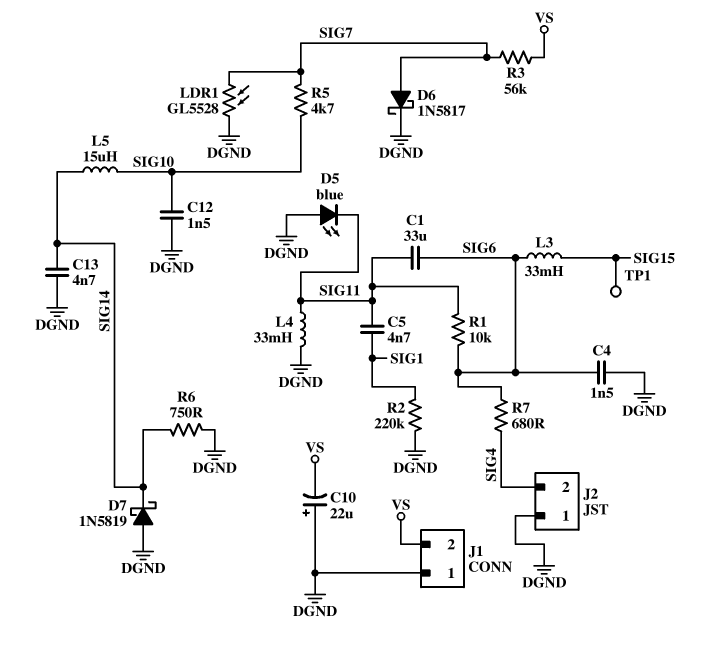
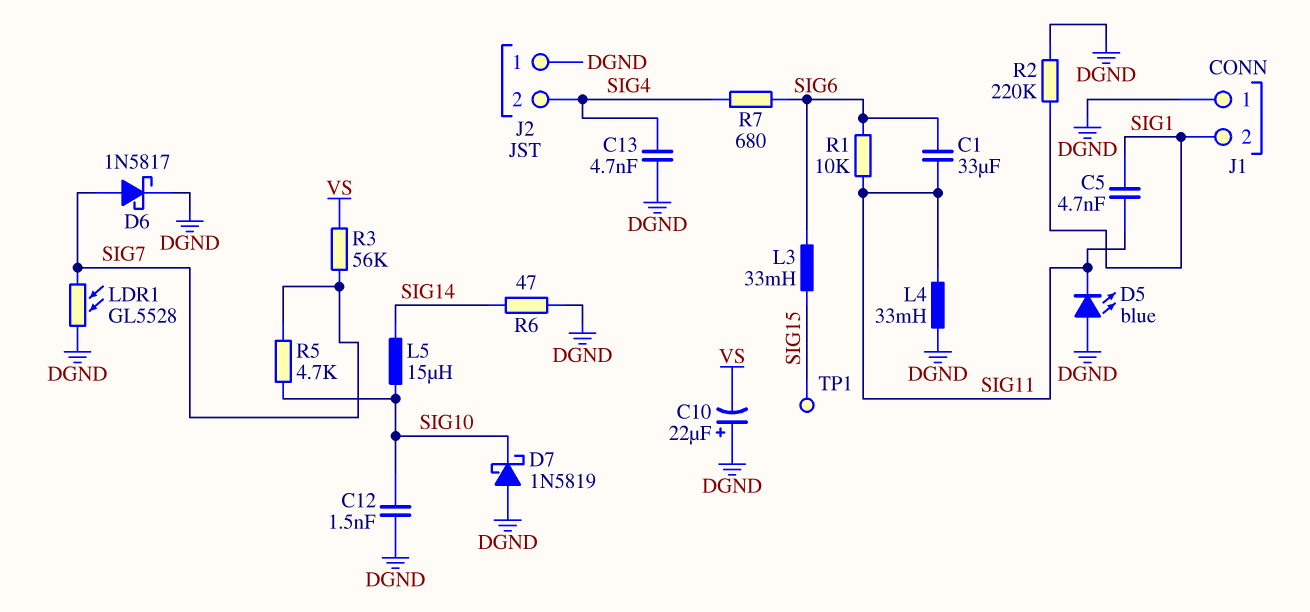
C4: 1.5nF (DGND, SIG6) -> none
C13: 4.7nF (DGND, SIG14) -> 4.7nF (DGND, SIG4)
D7: schottky 1N5819 (A DGND, K SIG14) -> schottky 1N5819 (A DGND, K SIG10)
J1 pin 2: VS -> SIG1
R6: 750 (DGND, SIG14) -> 47 (DGND, SIG14)

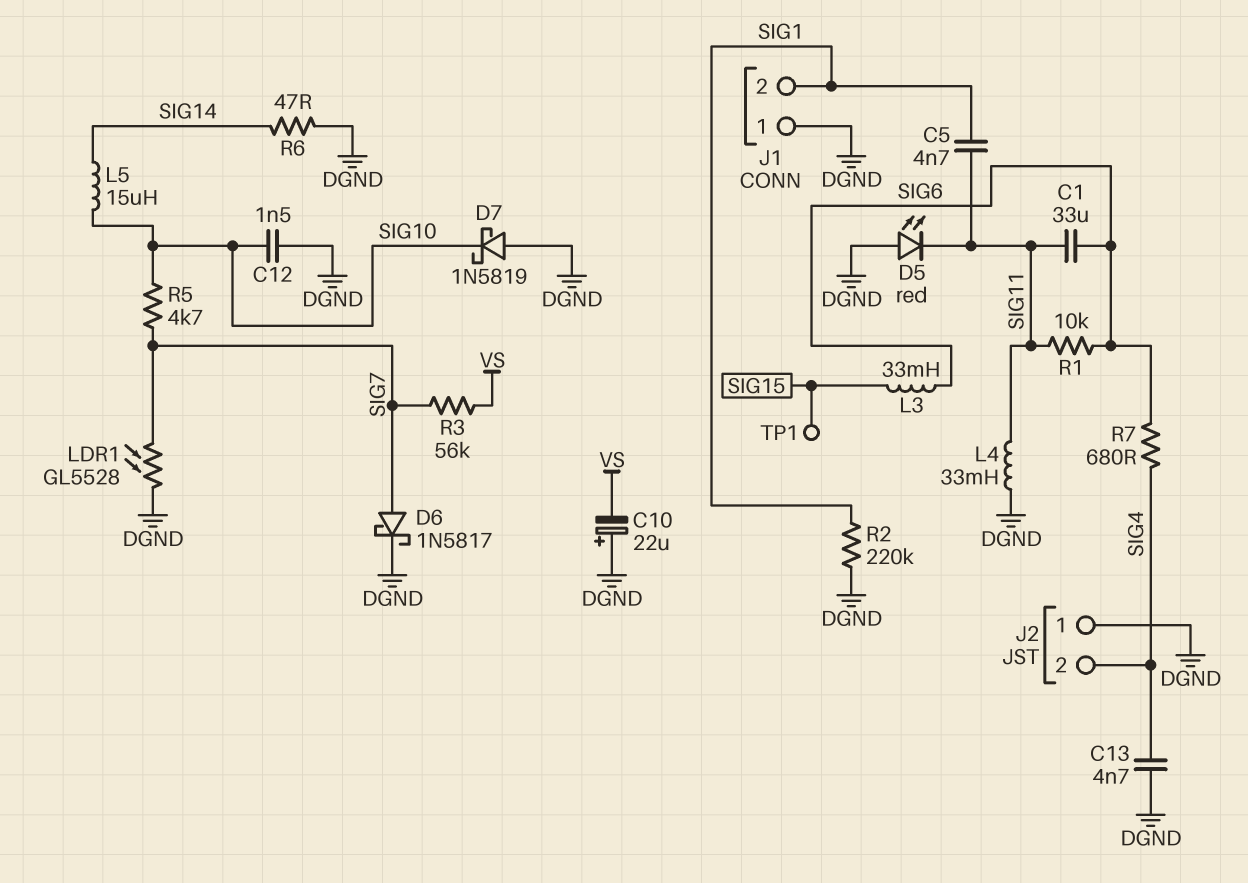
D5: LED blue (A DGND, K SIG11) -> LED red (A DGND, K SIG11)

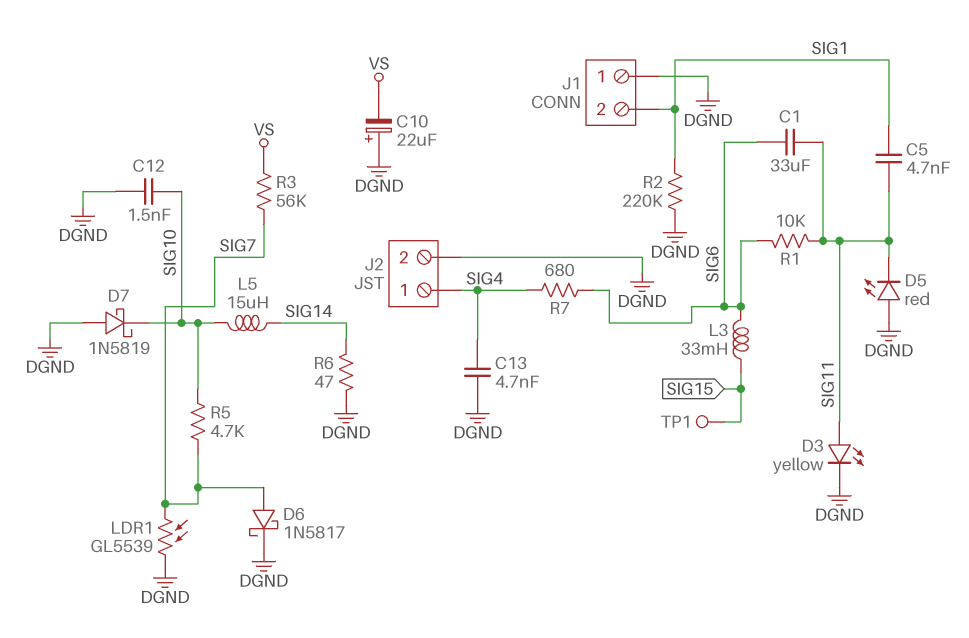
D3: none -> LED yellow (A SIG11, K DGND)
J2 pin 1: DGND -> SIG4
J2 pin 2: SIG4 -> DGND
L4: 33mH (DGND, SIG11) -> none
LDR1: GL5528 (DGND, SIG7) -> GL5539 (DGND, SIG7)

